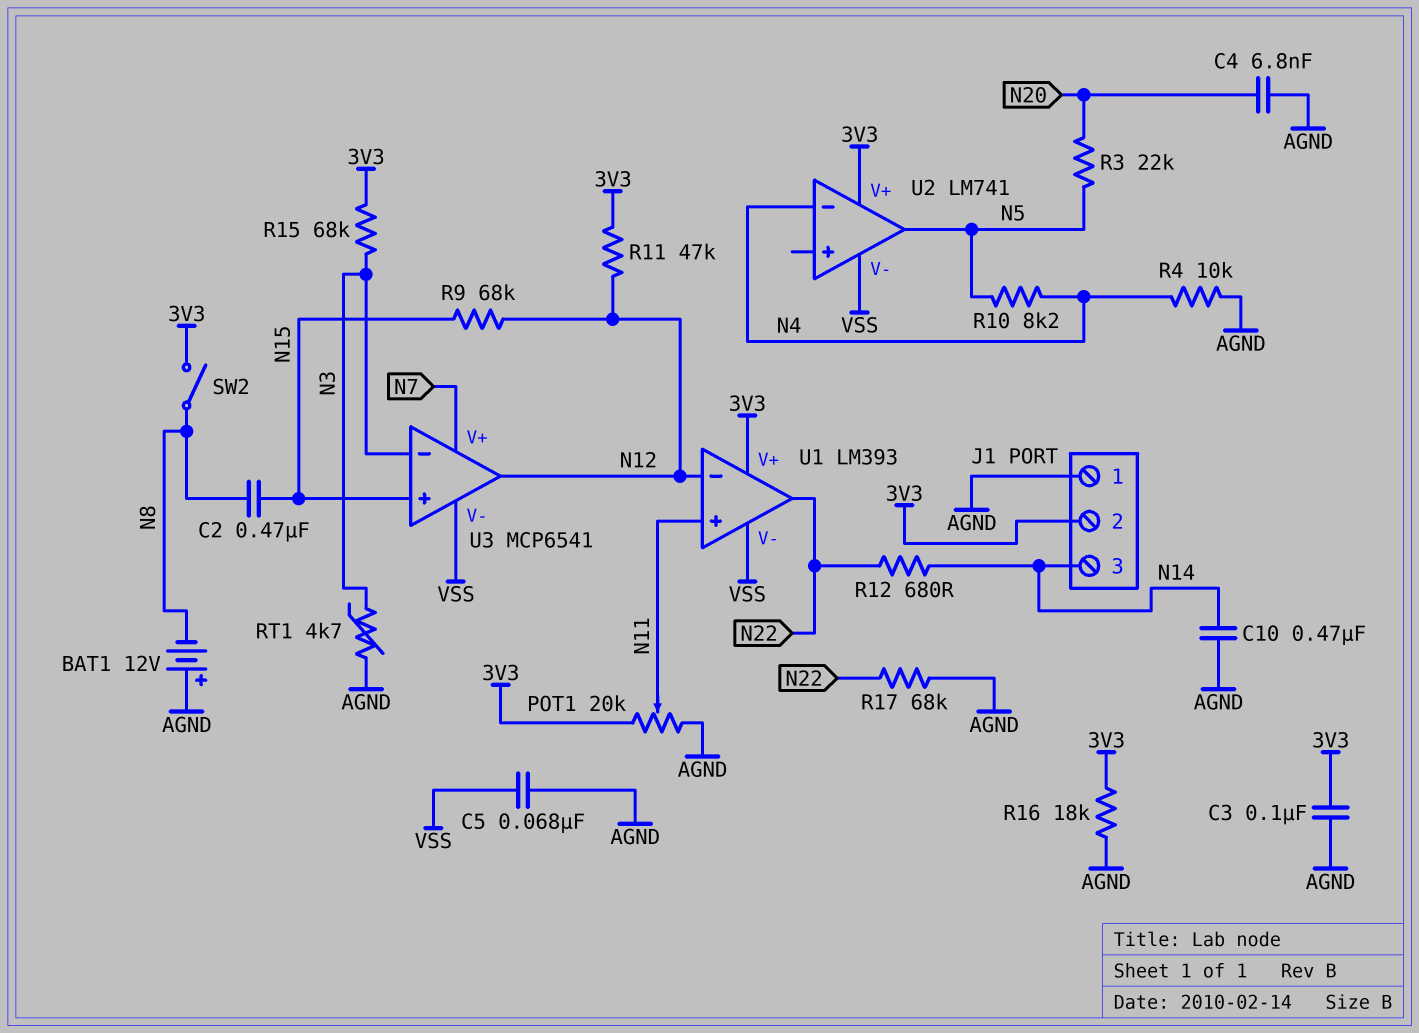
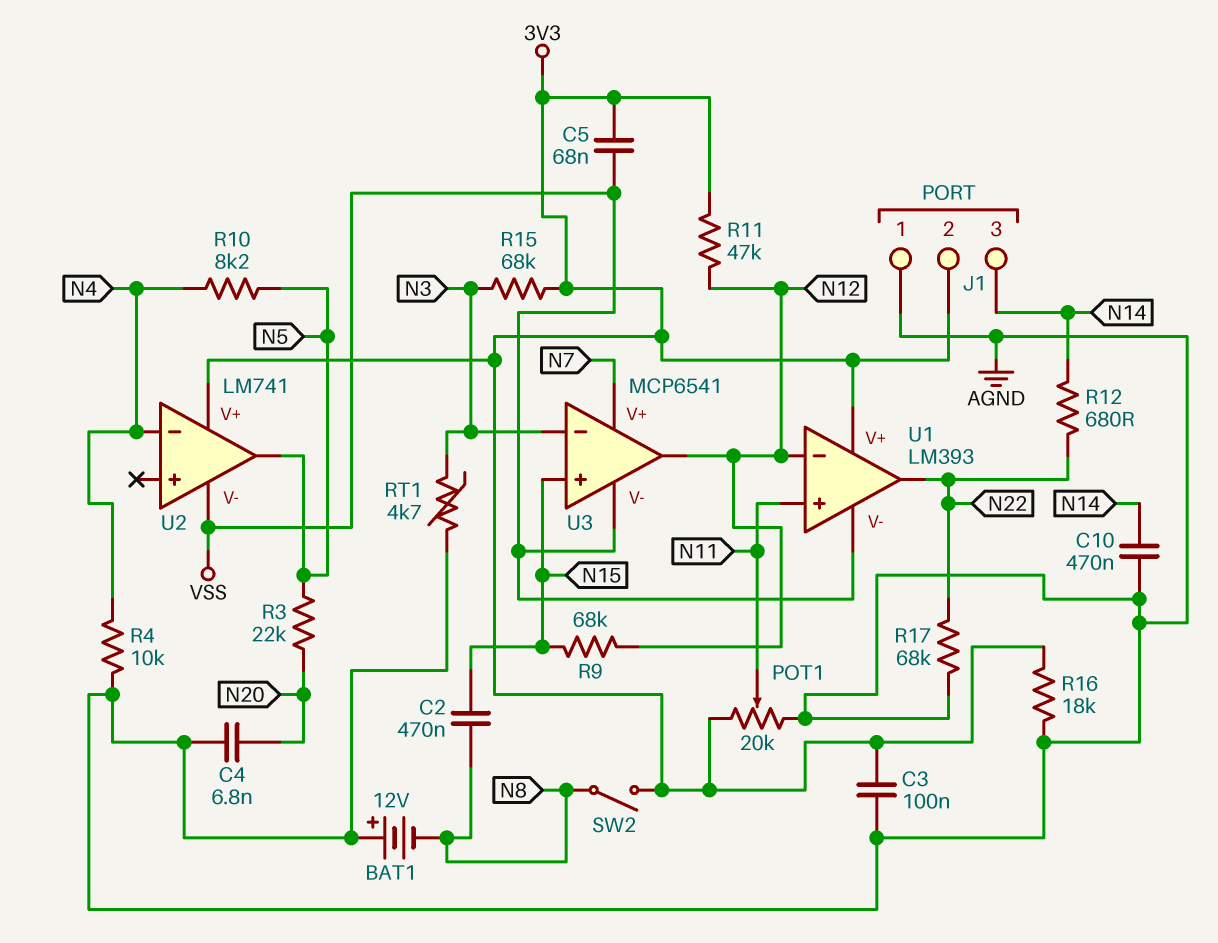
C5: 68nF (AGND, VSS) -> 68nF (3V3, VSS)

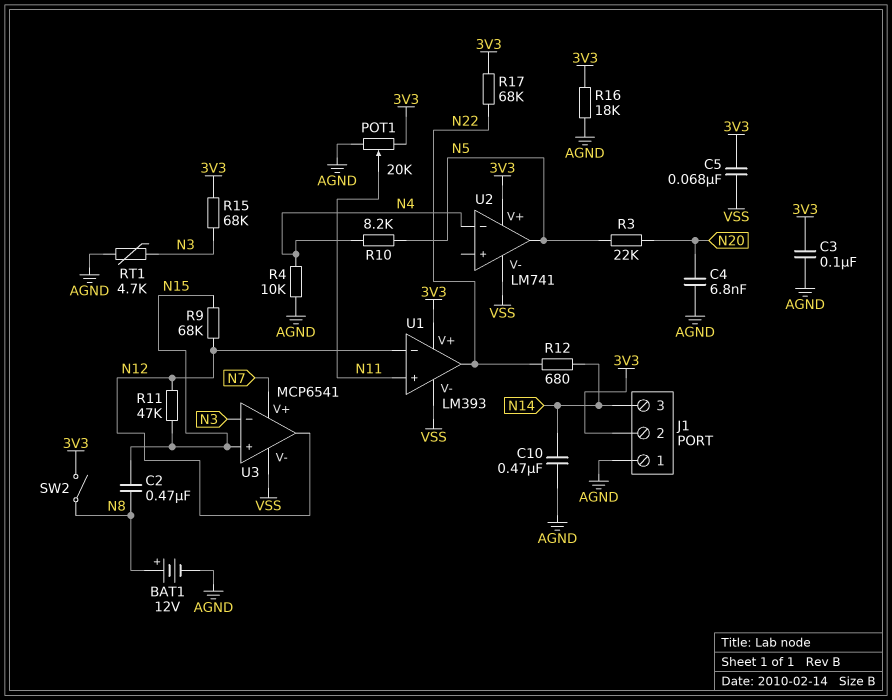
BAT1: 12V (plus AGND, minus N8) -> 12V (plus N8, minus AGND)
R11: 47k (3V3, N12) -> 47k (N12, N15)
R17: 68k (AGND, N22) -> 68k (3V3, N22)

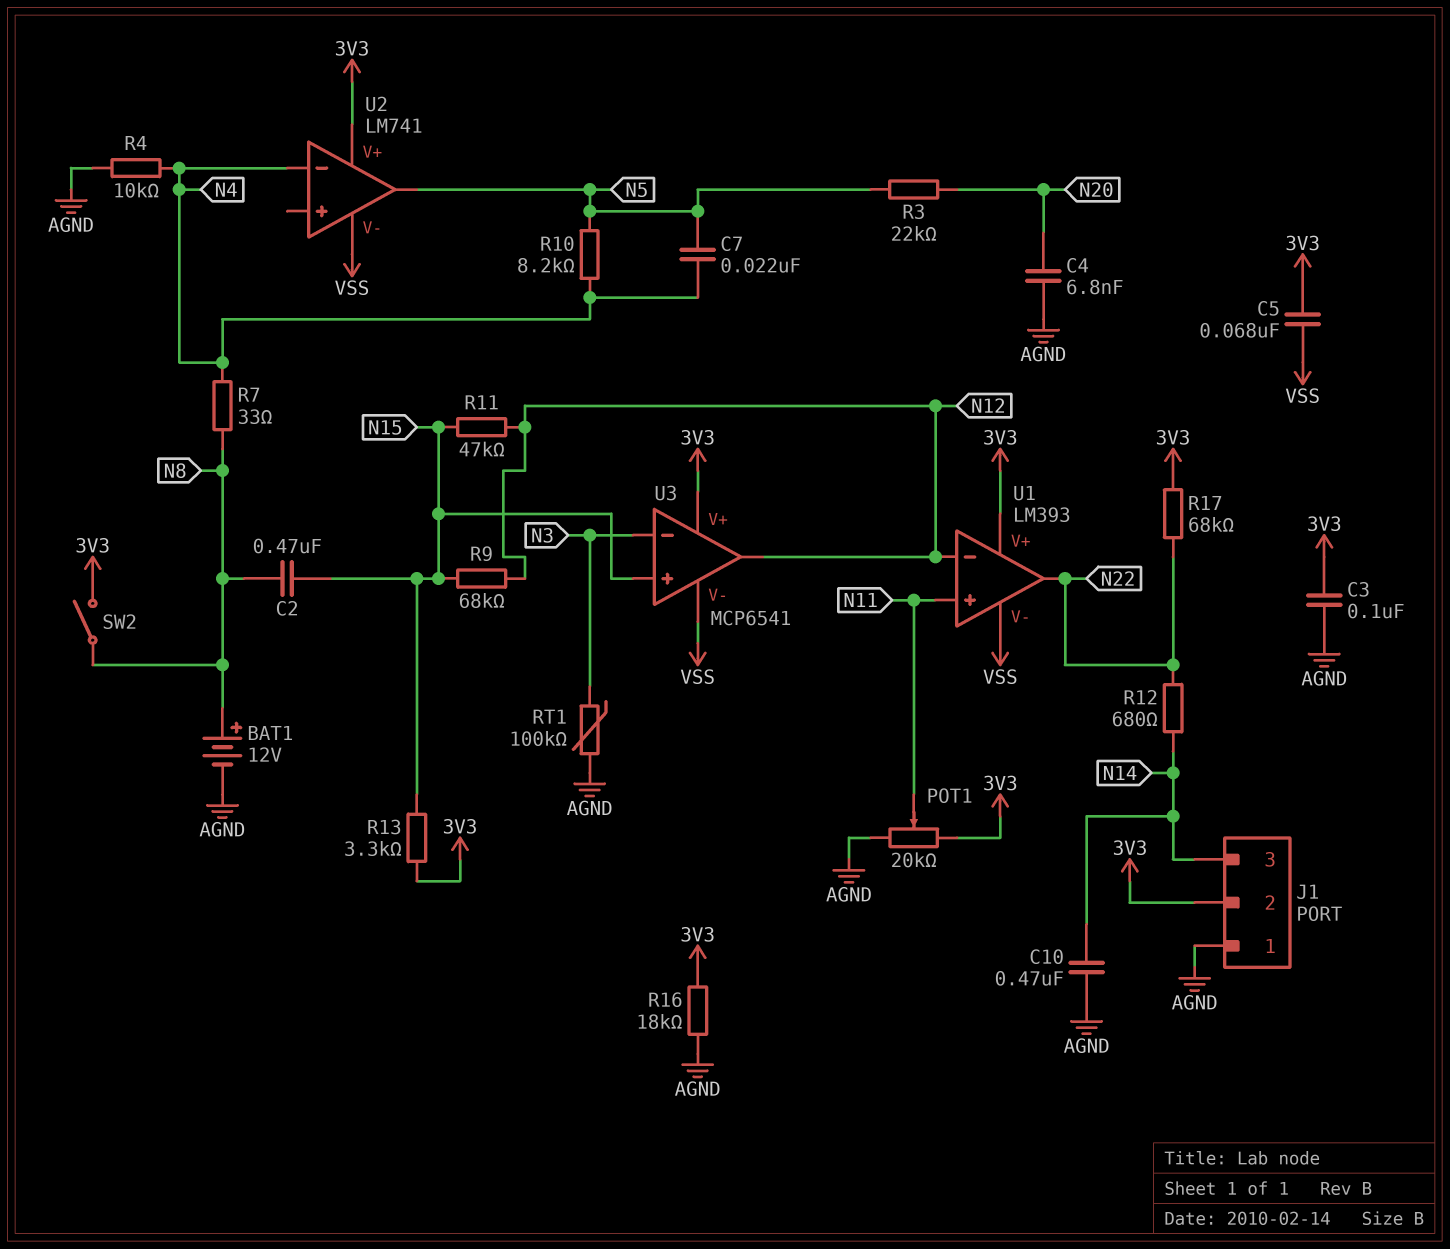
C7: none -> 22nF (N4, N5)
R7: none -> 33 (N4, N8)
R13: none -> 3.3k (3V3, N15)
R15: 68k (3V3, N3) -> none
RT1: 4.7k (AGND, N3) -> 100k (AGND, N3)
U3 pin V+: N7 -> 3V3

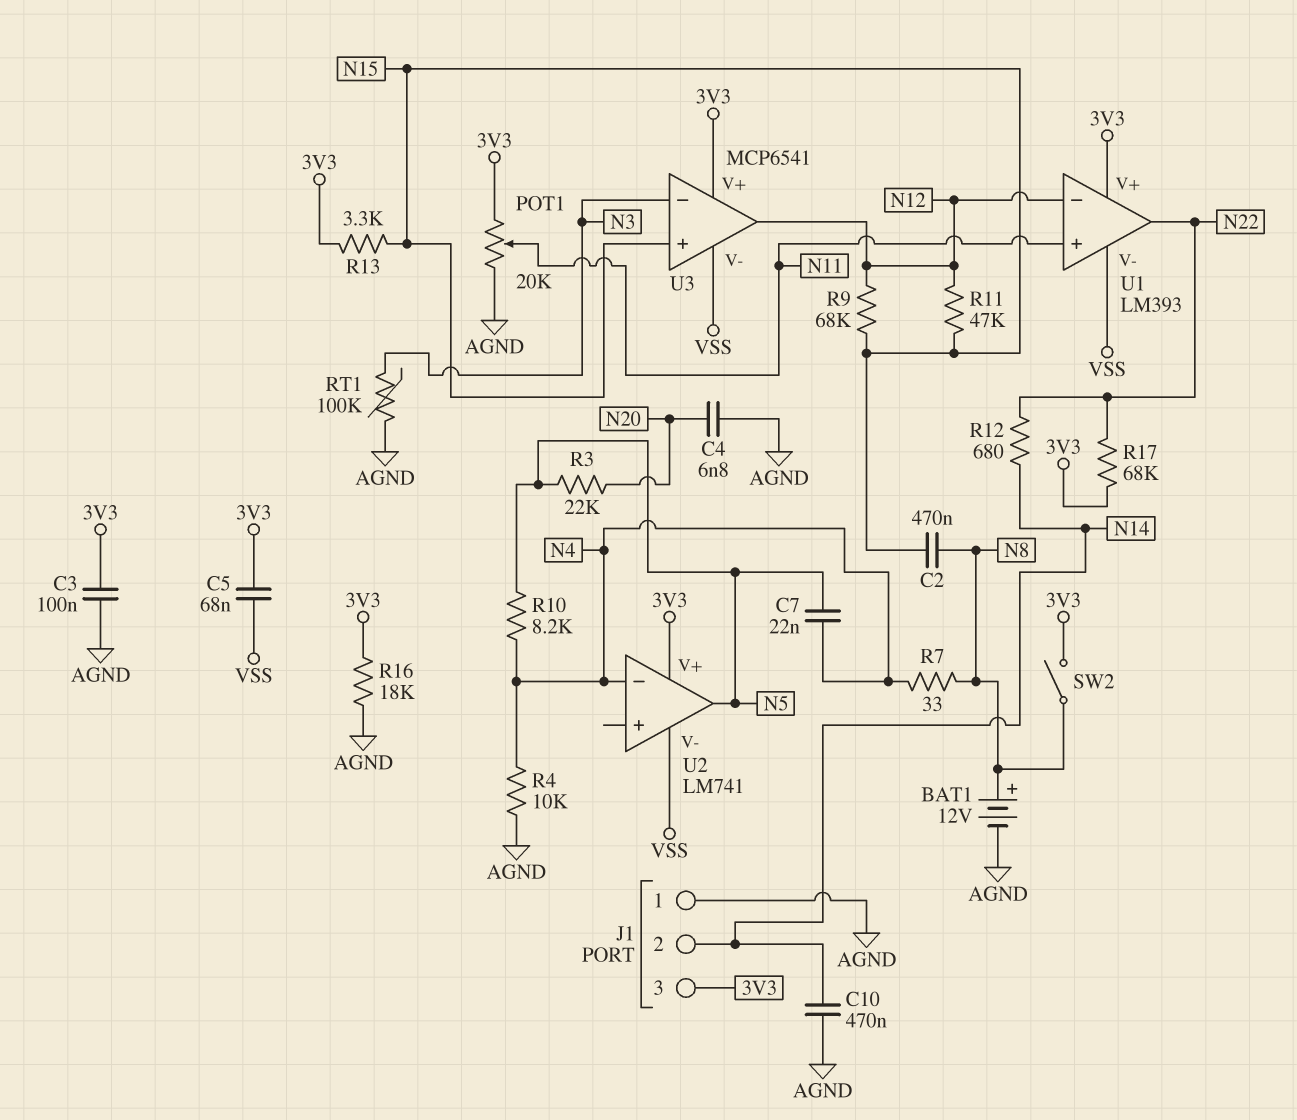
J1 pin 2: 3V3 -> N14
J1 pin 3: N14 -> 3V3

